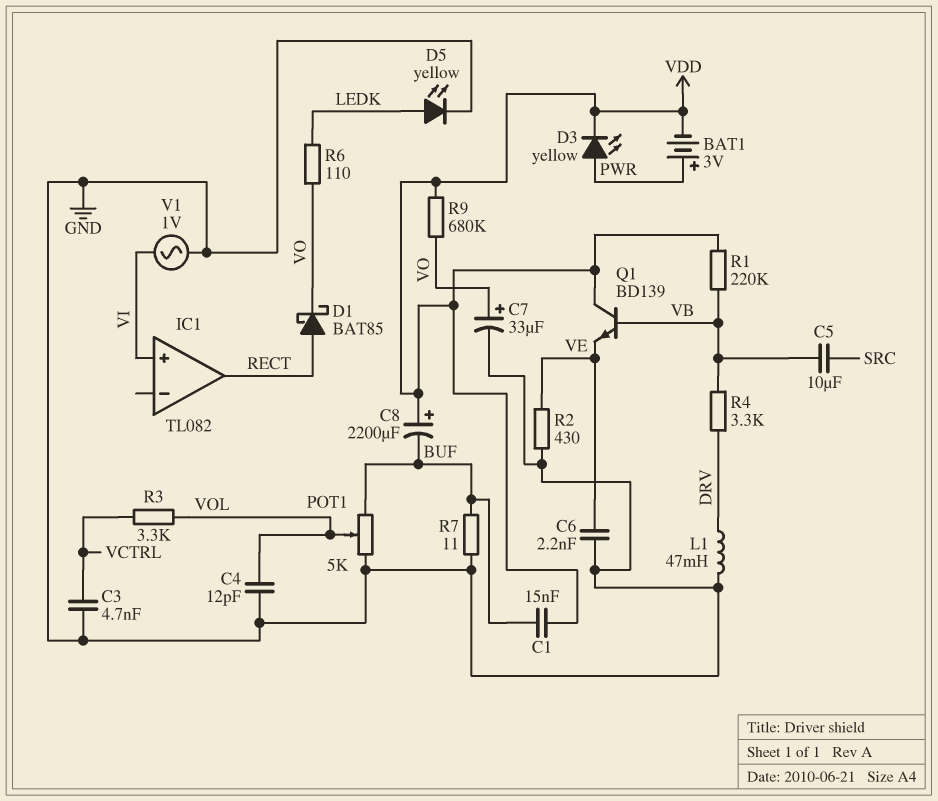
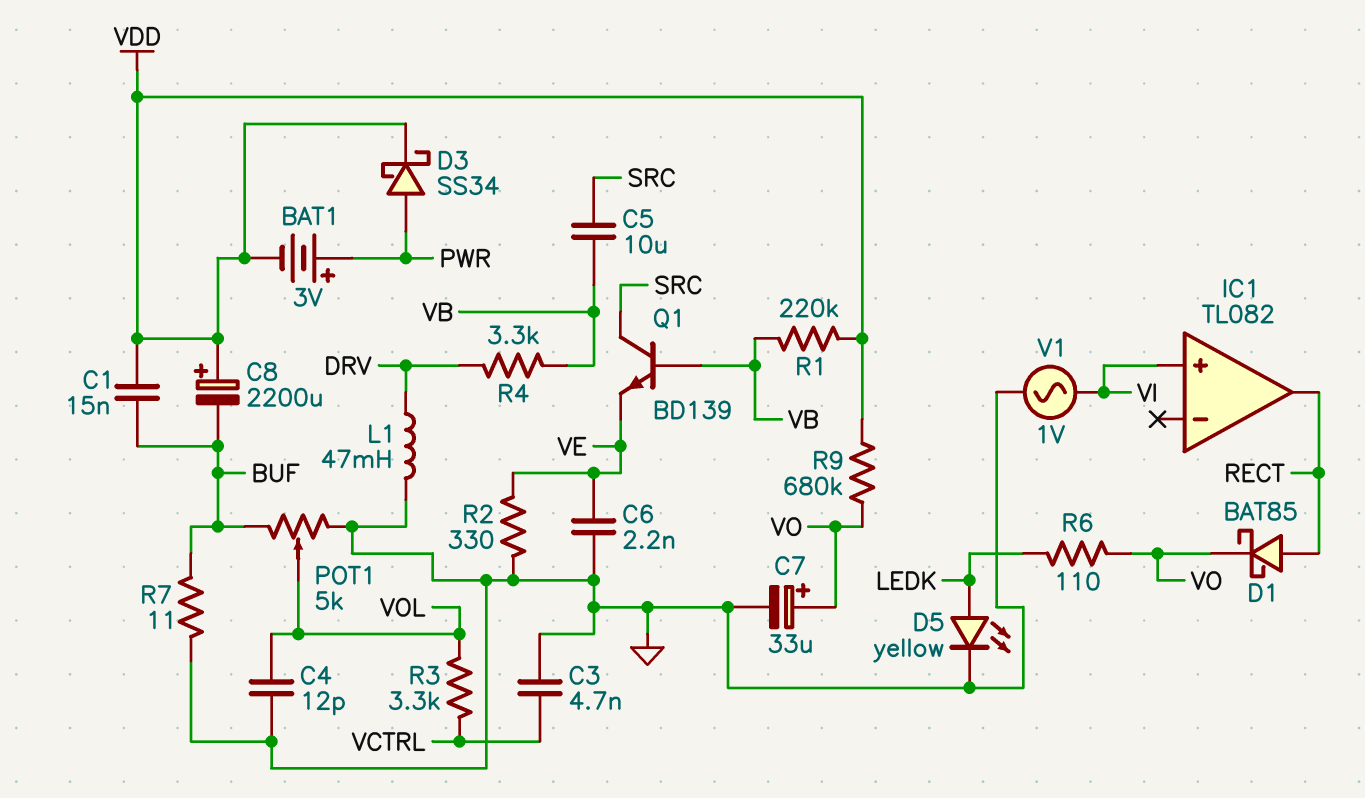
D3: LED yellow (A PWR, K VDD) -> schottky SS34 (A PWR, K VDD)
Q1: NPN BD139 (B VB, C VDD, E VE) -> NPN BD139 (B VB, C SRC, E VE)
R2: 430 (GND, VE) -> 330 (GND, VE)

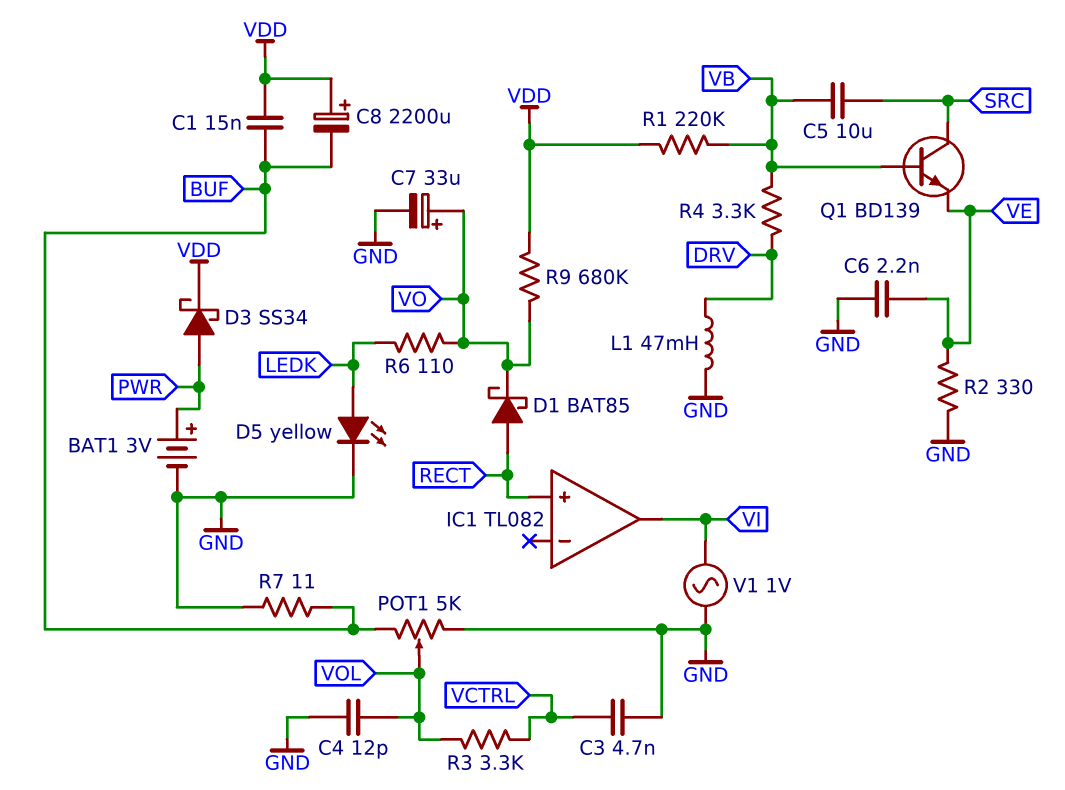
BAT1: 3V (plus PWR, minus VDD) -> 3V (plus PWR, minus GND)
IC1 pin in+: VI -> RECT
IC1 pin out: RECT -> VI

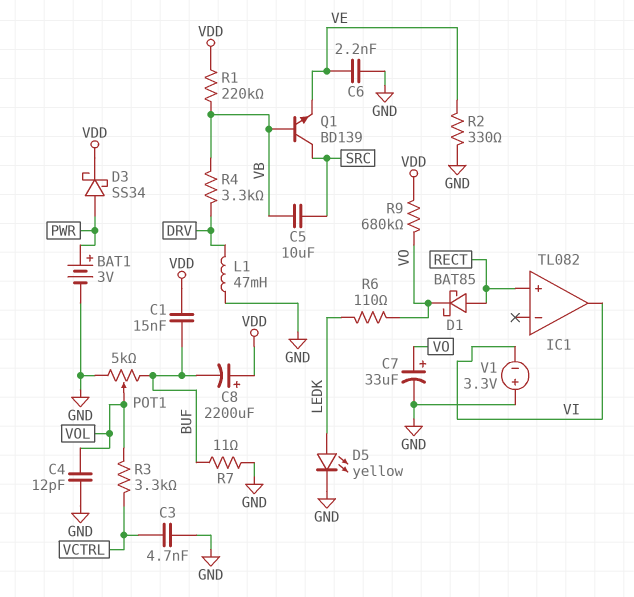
V1: AC 1V (GND, VI) -> 3.3V (plus GND, minus VI)

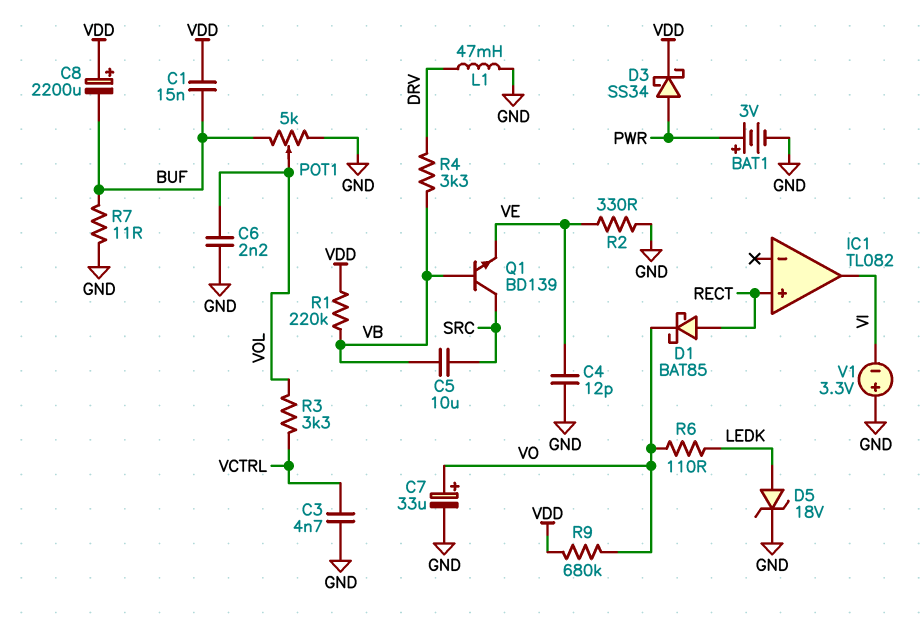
C4: 12pF (GND, VOL) -> 12pF (GND, VE)
C6: 2.2nF (GND, VE) -> 2.2nF (GND, VOL)
D5: LED yellow (A LEDK, K GND) -> zener 18V (A LEDK, K GND)

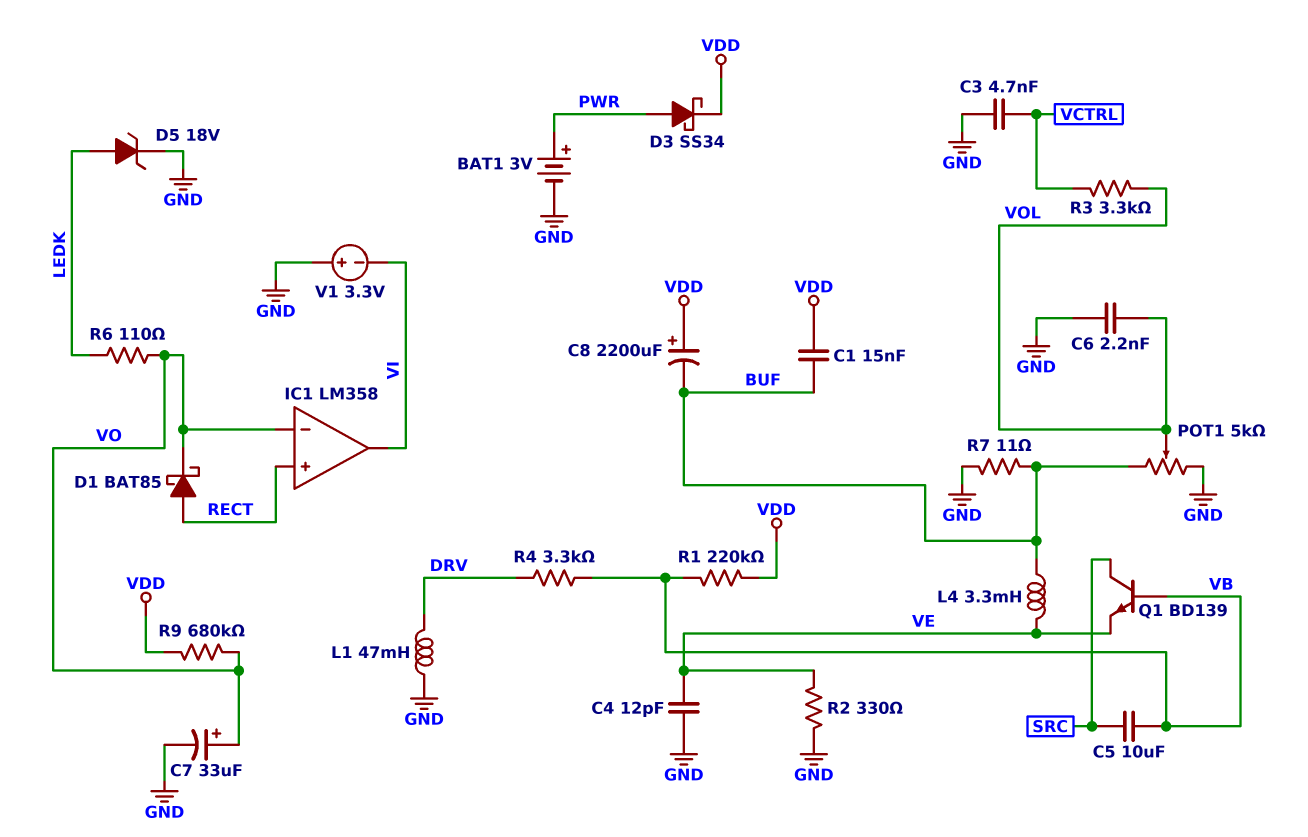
IC1: TL082 -> LM358
IC1 pin in-: none -> VO
L4: none -> 3.3mH (BUF, VE)

